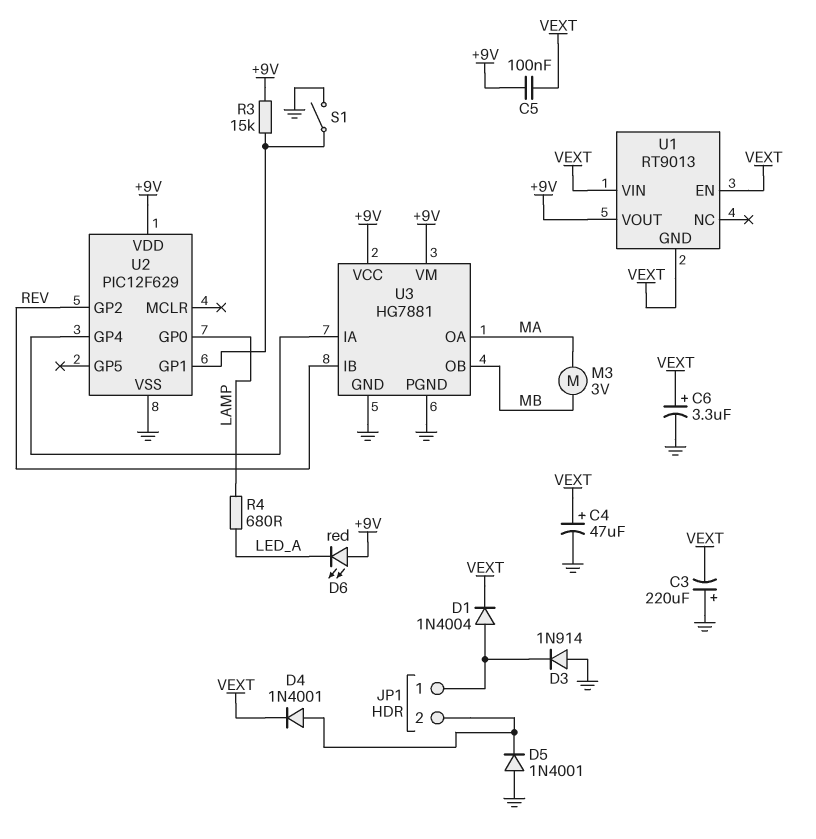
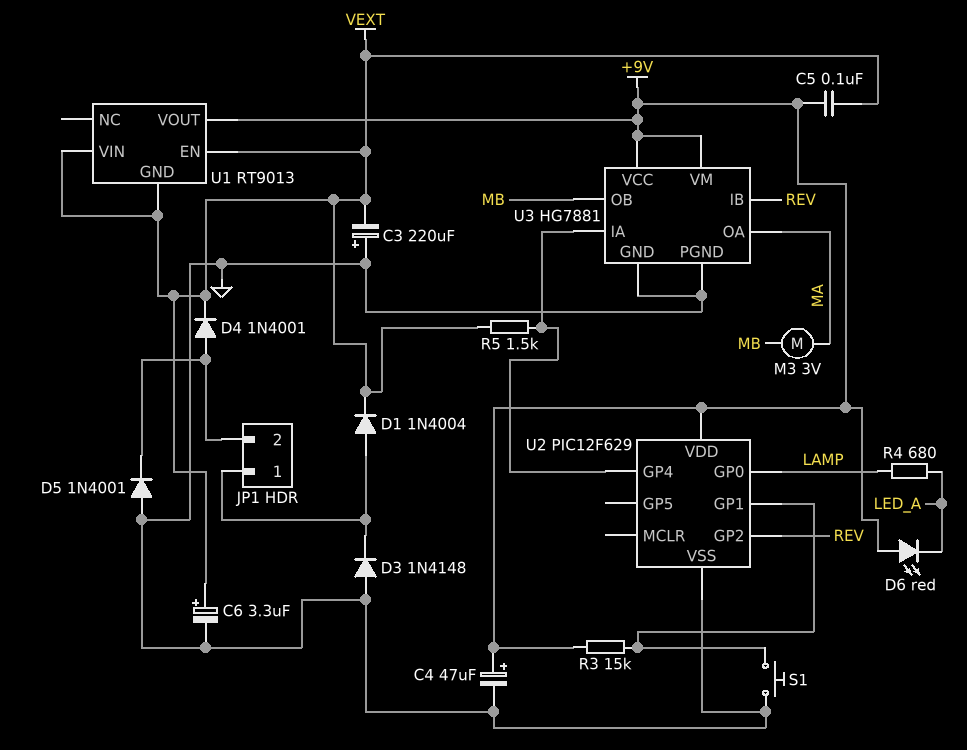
C4: 47uF (plus VEXT, minus GND) -> 47uF (plus +9V, minus GND)
D3: diode 1N914 (A GND, K JP1/1) -> diode 1N4148 (A GND, K JP1/1)
R5: none -> 1.5k (U2/GP4, VEXT)
S1: switch (GND, U2/GP1) -> button (GND, U2/GP1)

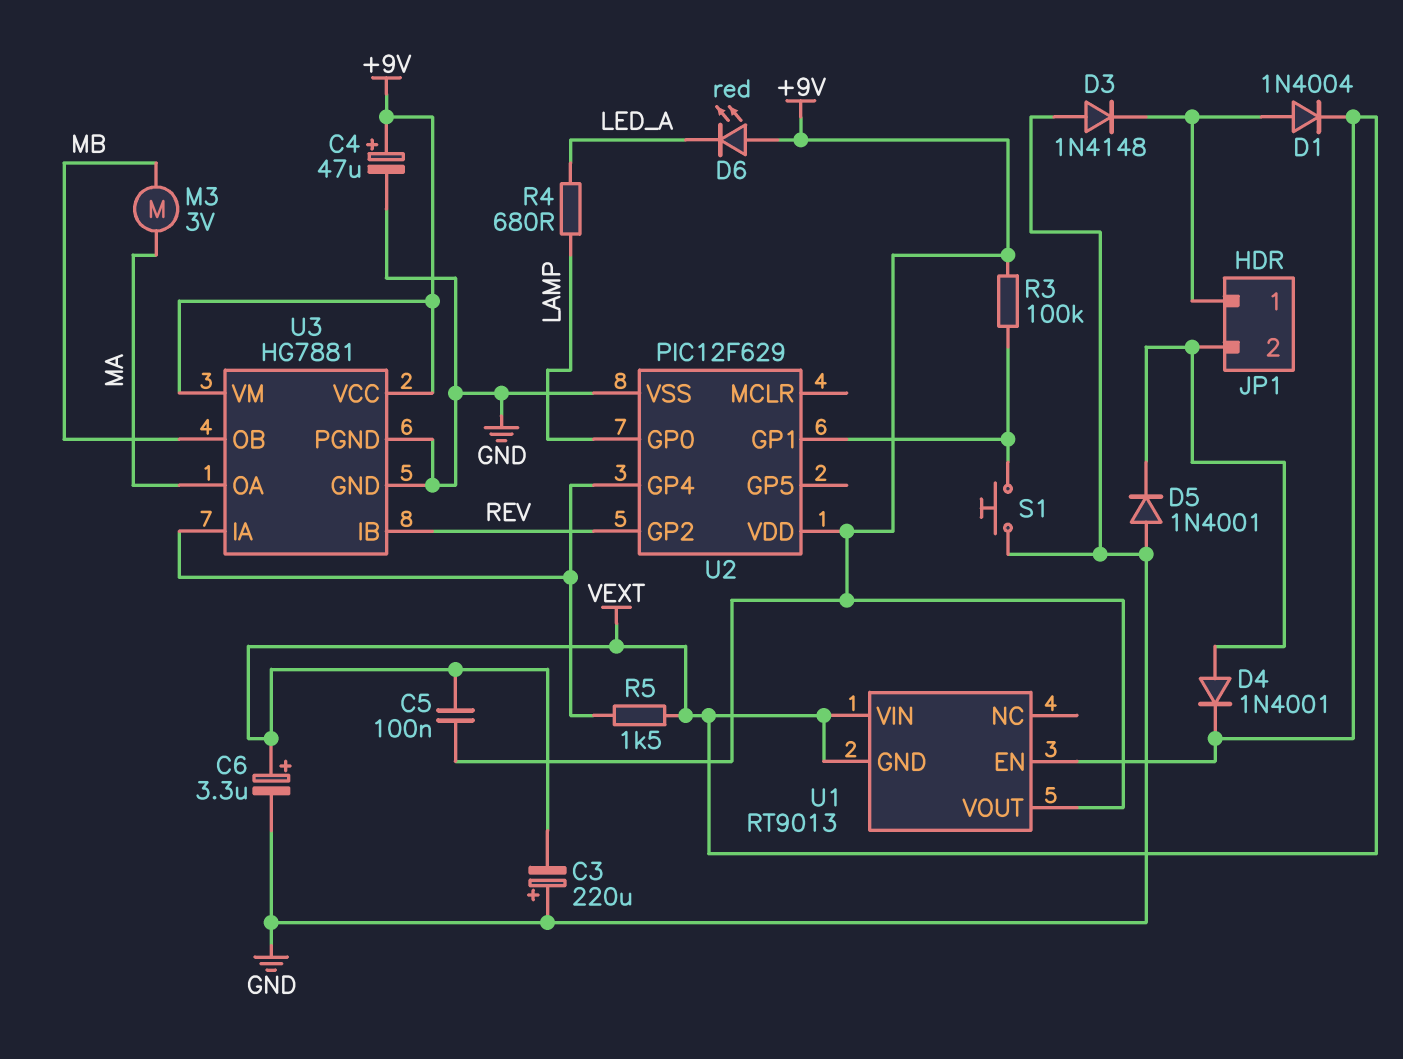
R3: 15k (+9V, U2/GP1) -> 100k (+9V, U2/GP1)

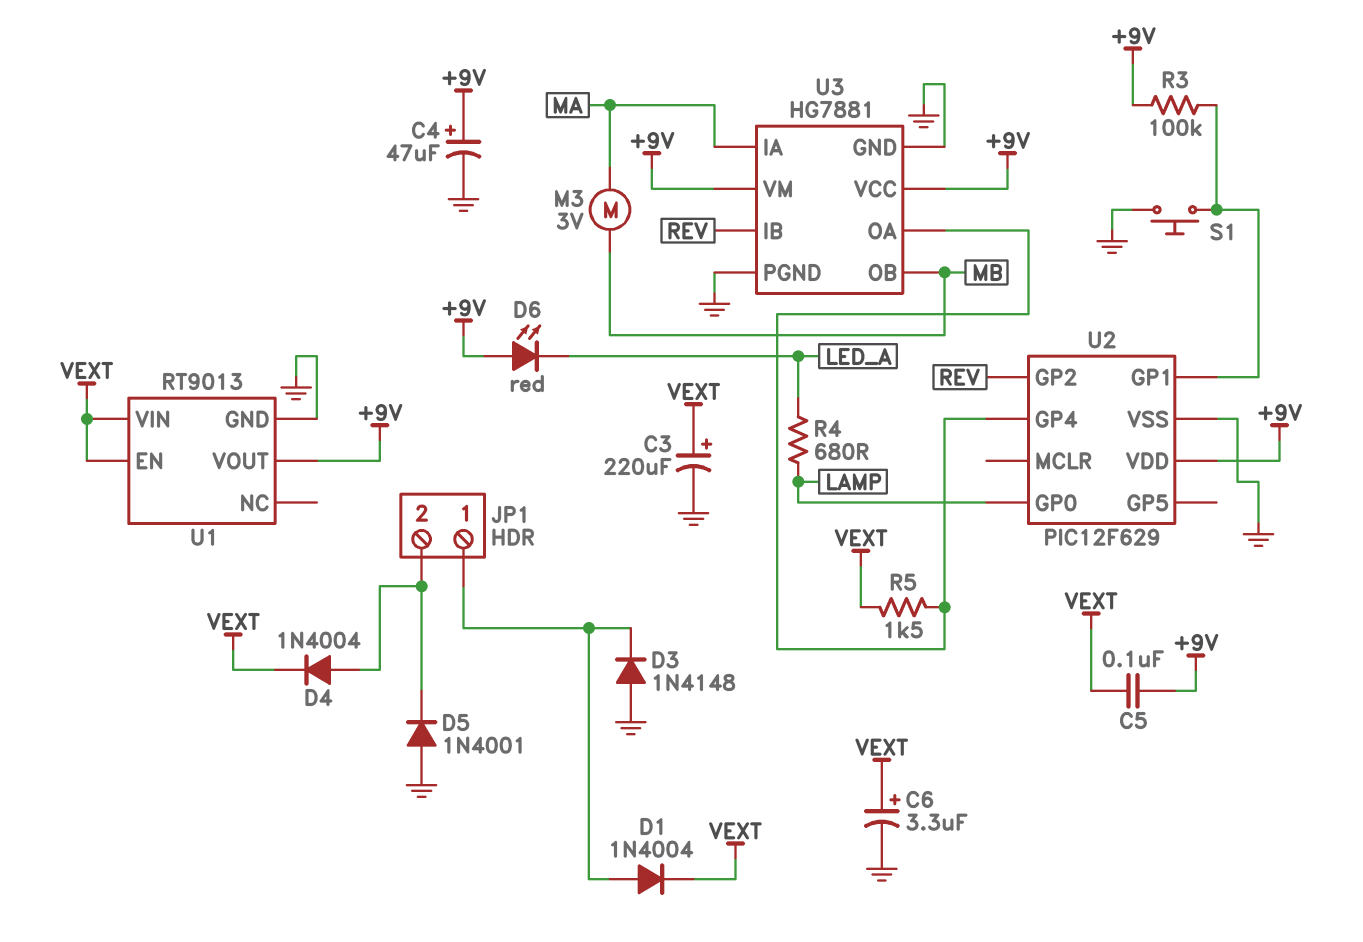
C3: 220uF (plus GND, minus VEXT) -> 220uF (plus VEXT, minus GND)
D4: diode 1N4001 (A JP1/2, K VEXT) -> diode 1N4004 (A JP1/2, K VEXT)
U1 pin GND: VEXT -> GND
U3 pin IA: U2/GP4 -> MA
U3 pin OA: MA -> U2/GP4

